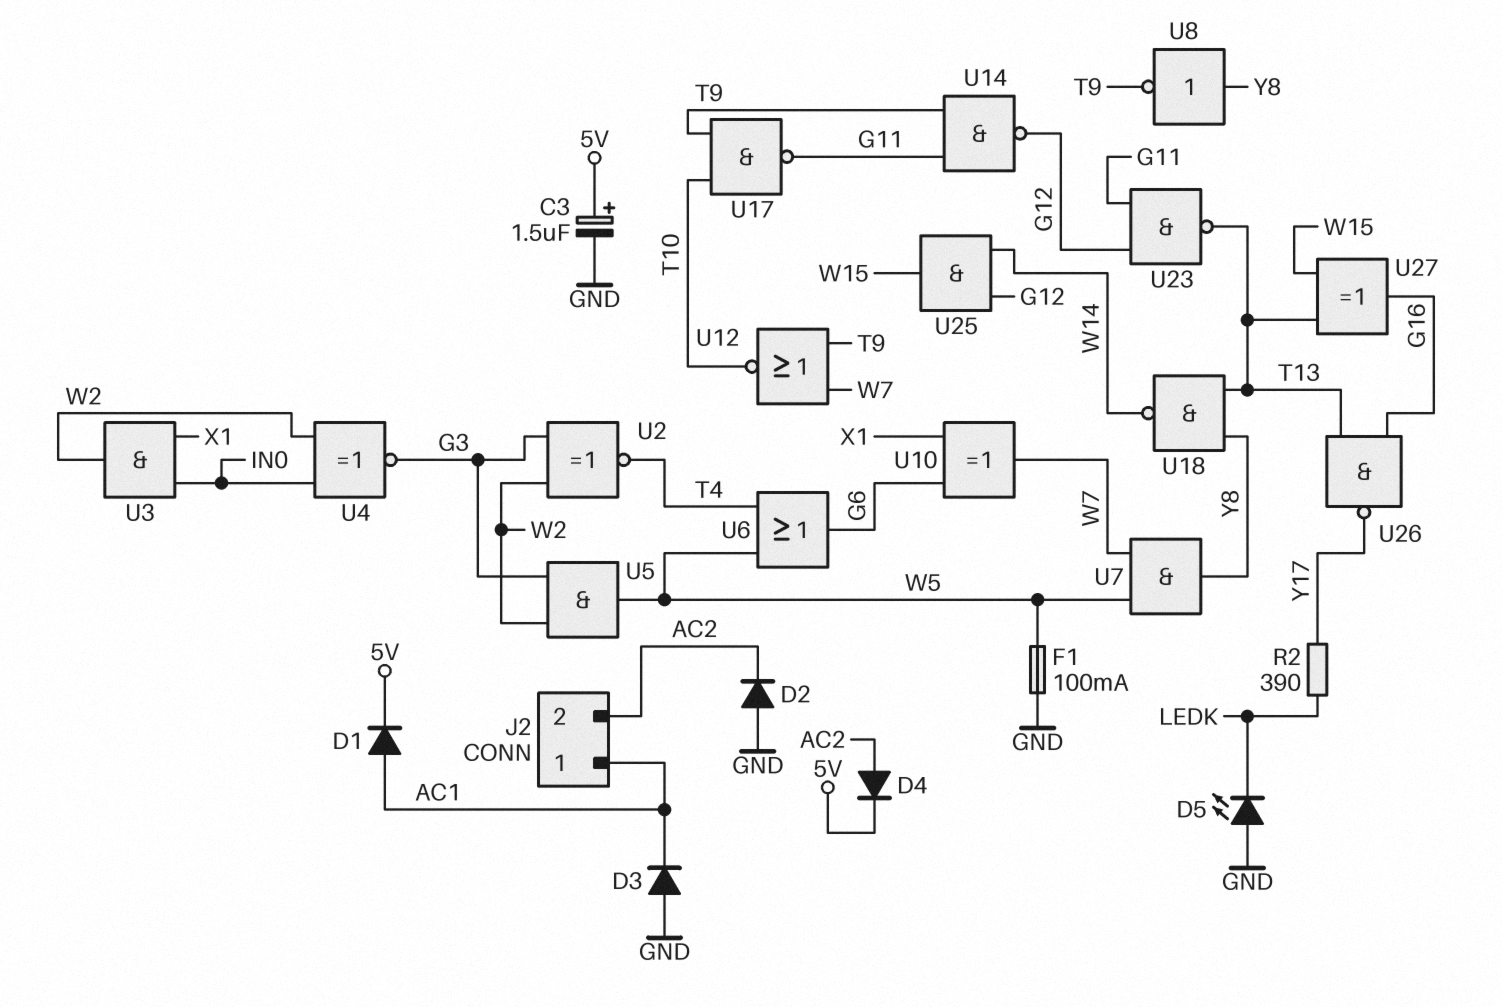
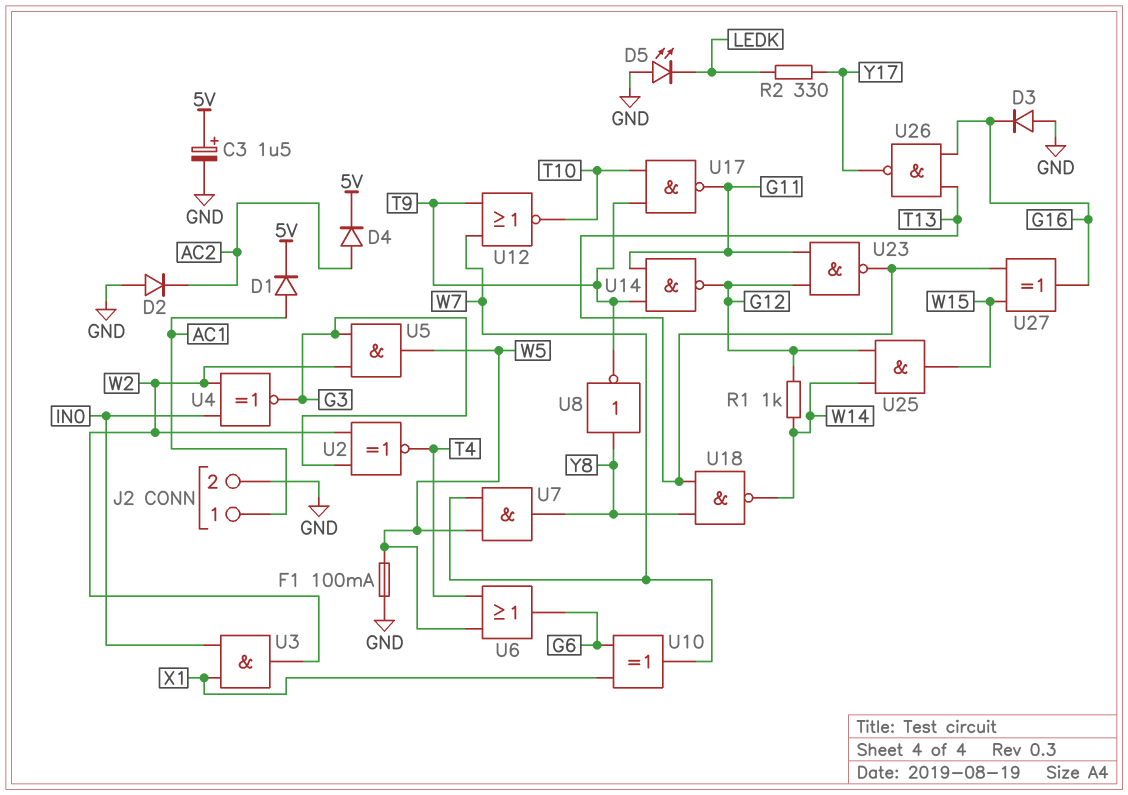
D3: diode (A GND, K AC1) -> diode (A GND, K G16)
J2 pin 2: AC2 -> GND
R1: none -> 1k (G12, W14)
R2: 390 (LEDK, Y17) -> 330 (LEDK, Y17)

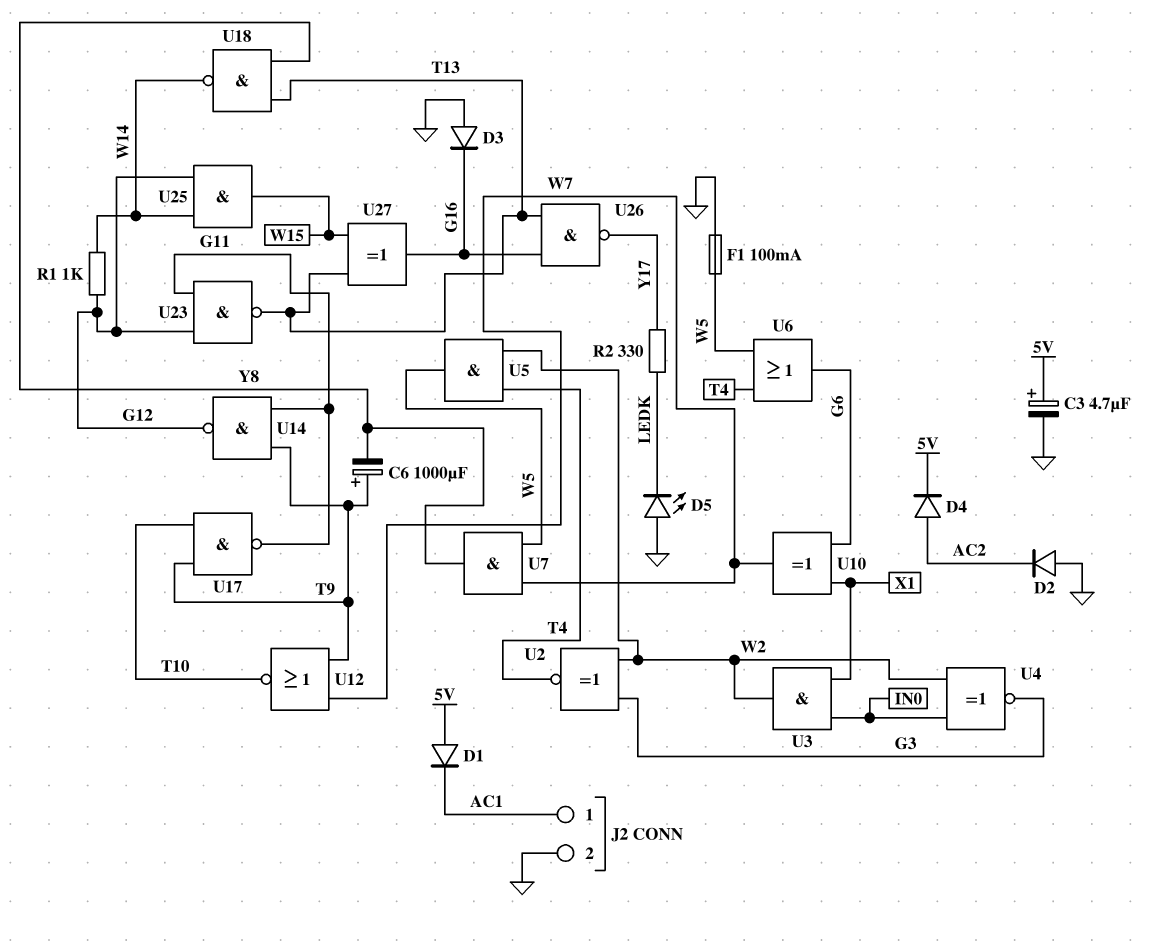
C3: 1.5uF (plus 5V, minus GND) -> 4.7uF (plus 5V, minus GND)
C6: none -> 1000uF (plus T9, minus Y8)
D1: diode (A AC1, K 5V) -> diode (A 5V, K AC1)
U5: AND (in G3, in W2, out W5) -> AND (in T4, in W2, out W5)
U8: NOT (in Y8, out T9) -> none

